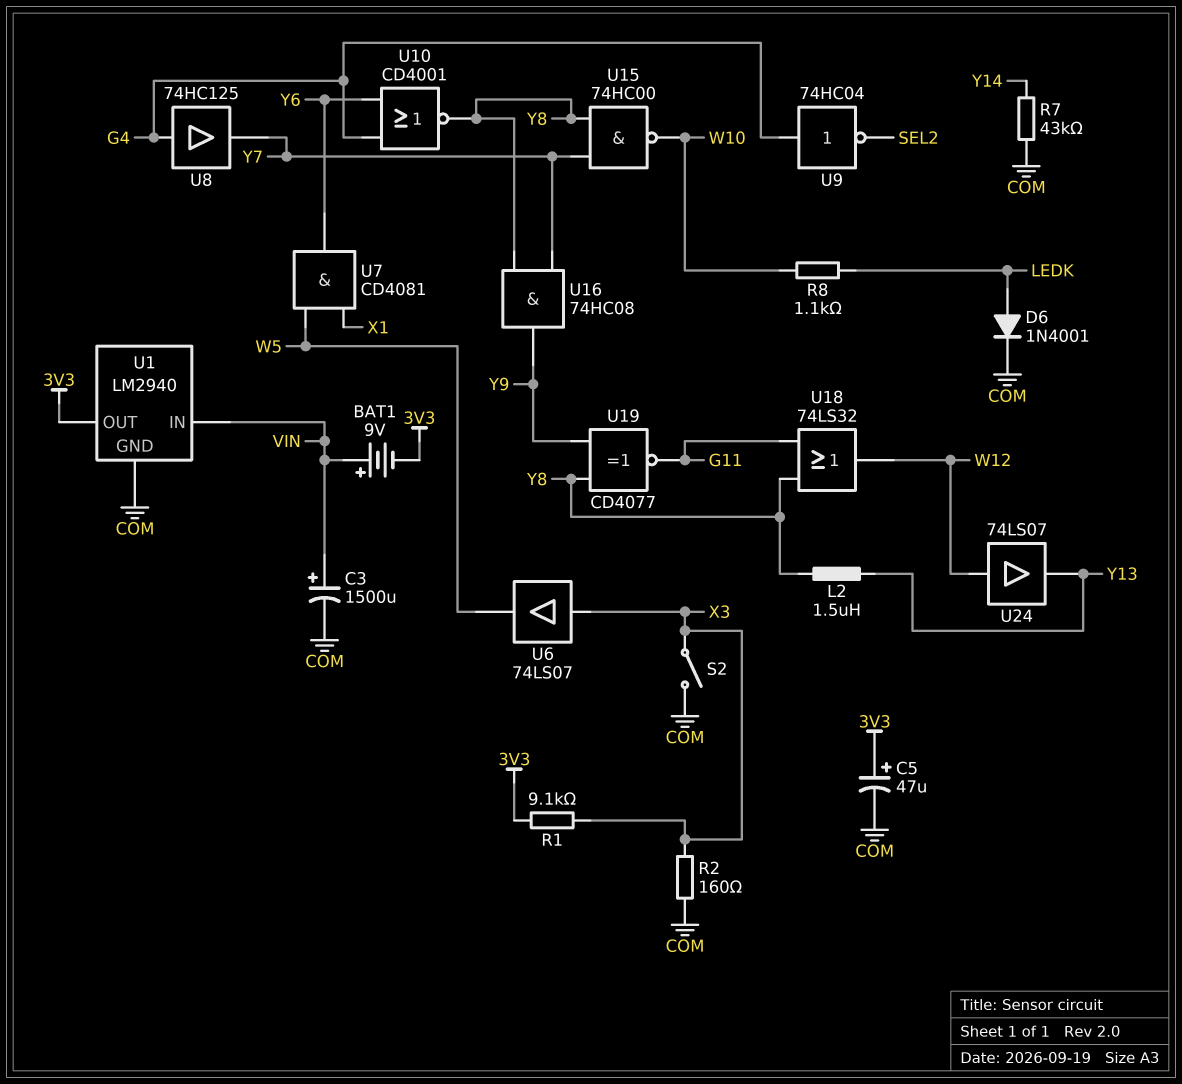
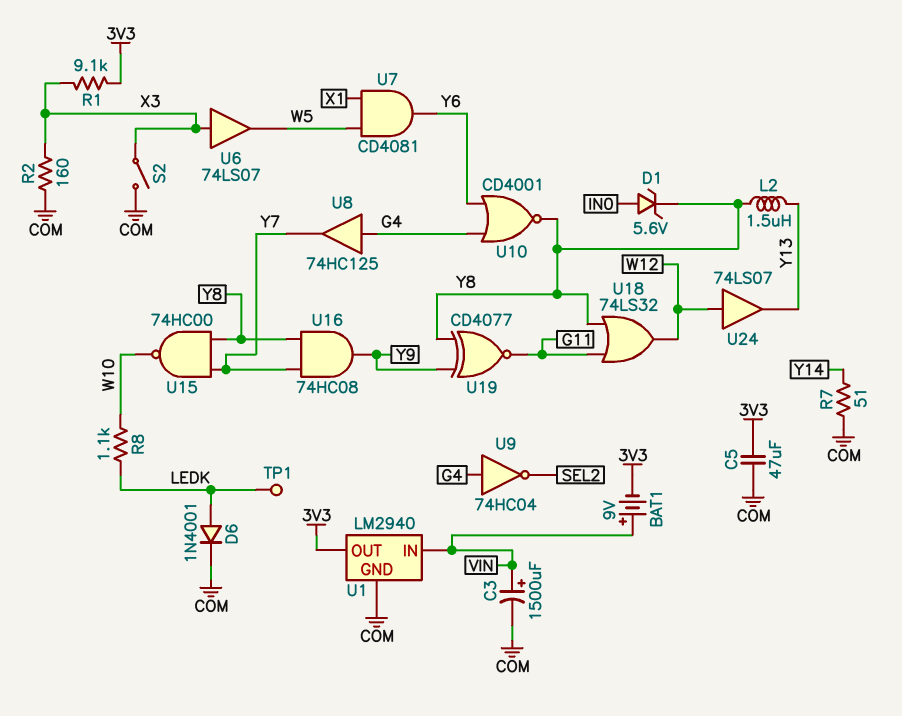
C5: 47uF (plus 3V3, minus COM) -> 47uF (3V3, COM)
D1: none -> zener 5.6V (A IN0, K Y8)
R7: 43k (COM, Y14) -> 51 (COM, Y14)
TP1: none -> test point (LEDK)

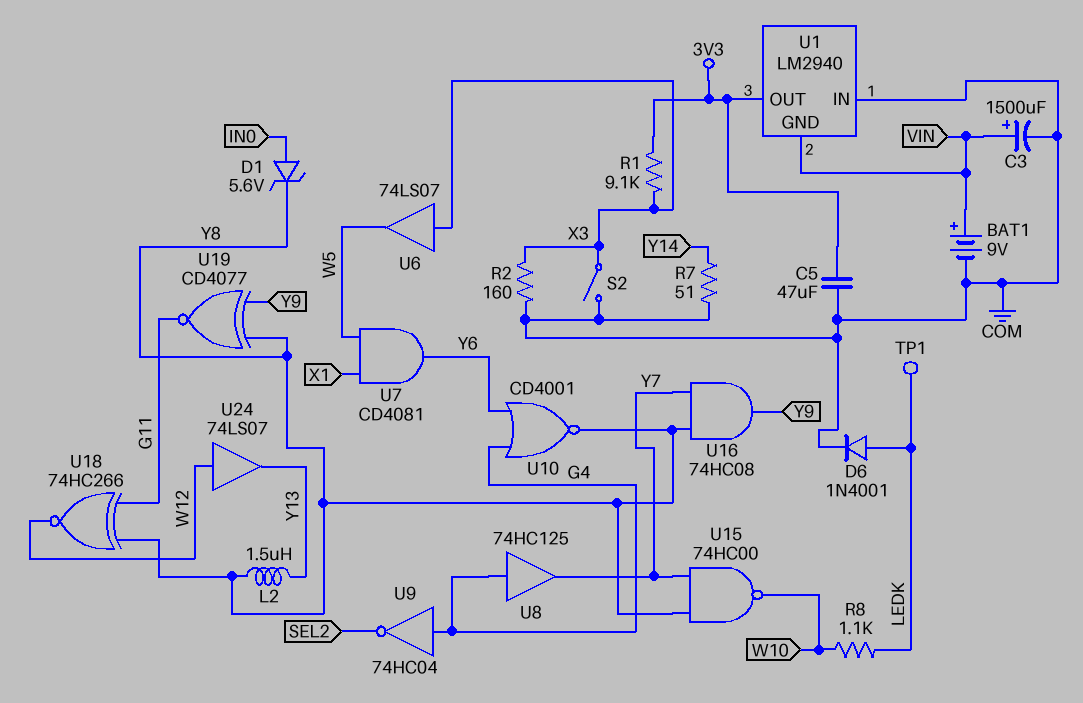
BAT1: 9V (plus VIN, minus 3V3) -> 9V (plus VIN, minus COM)
U1 pin GND: COM -> VIN
U1 pin IN: VIN -> COM
U18: OR 74LS32 (in G11, in Y8, out W12) -> XNOR 74HC266 (in G11, in Y8, out W12)

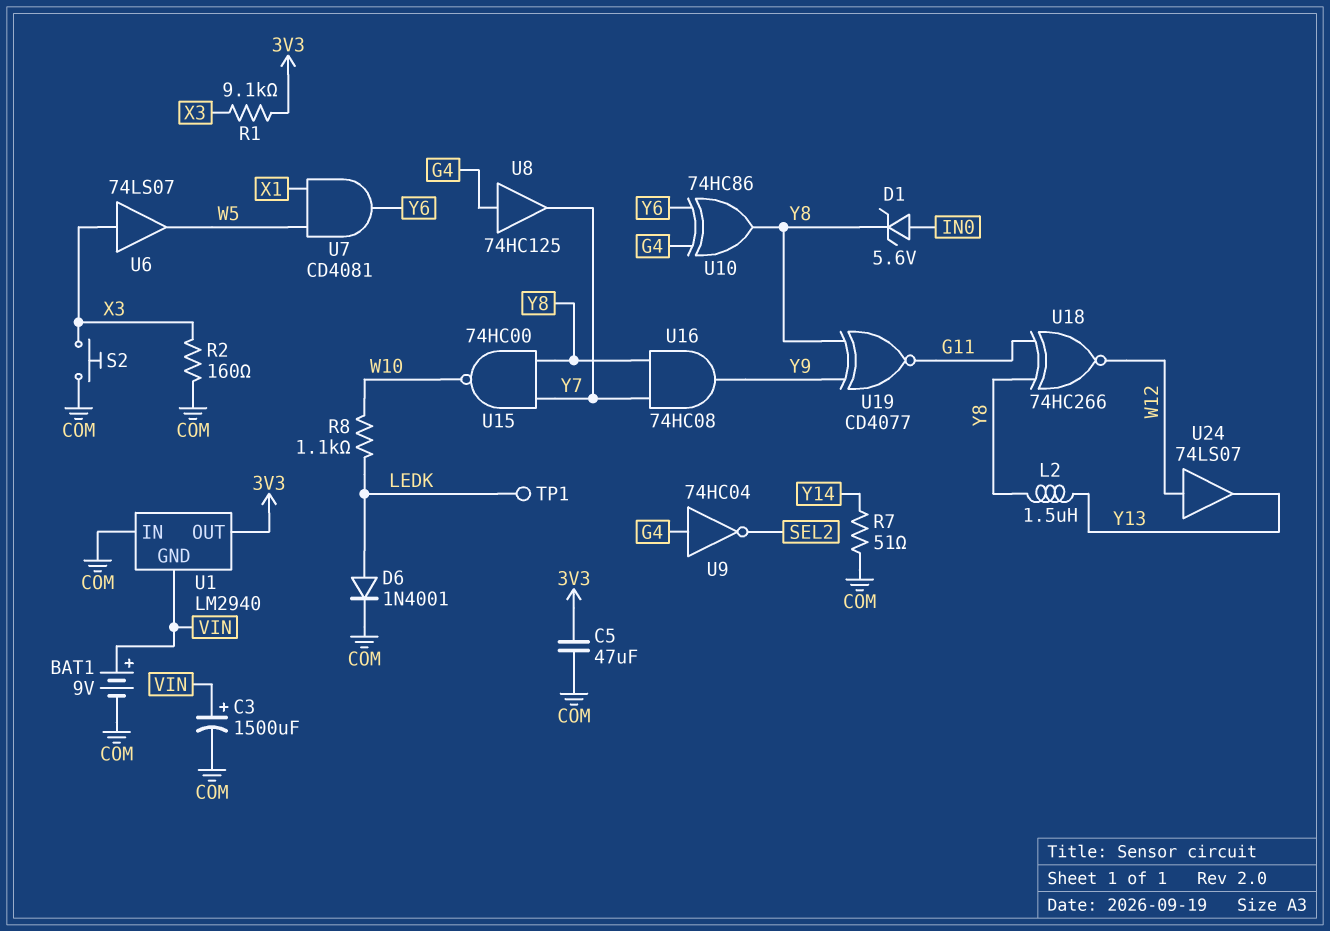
S2: switch (COM, X3) -> button (COM, X3)
U10: NOR CD4001 (in G4, in Y6, out Y8) -> XOR 74HC86 (in G4, in Y6, out Y8)

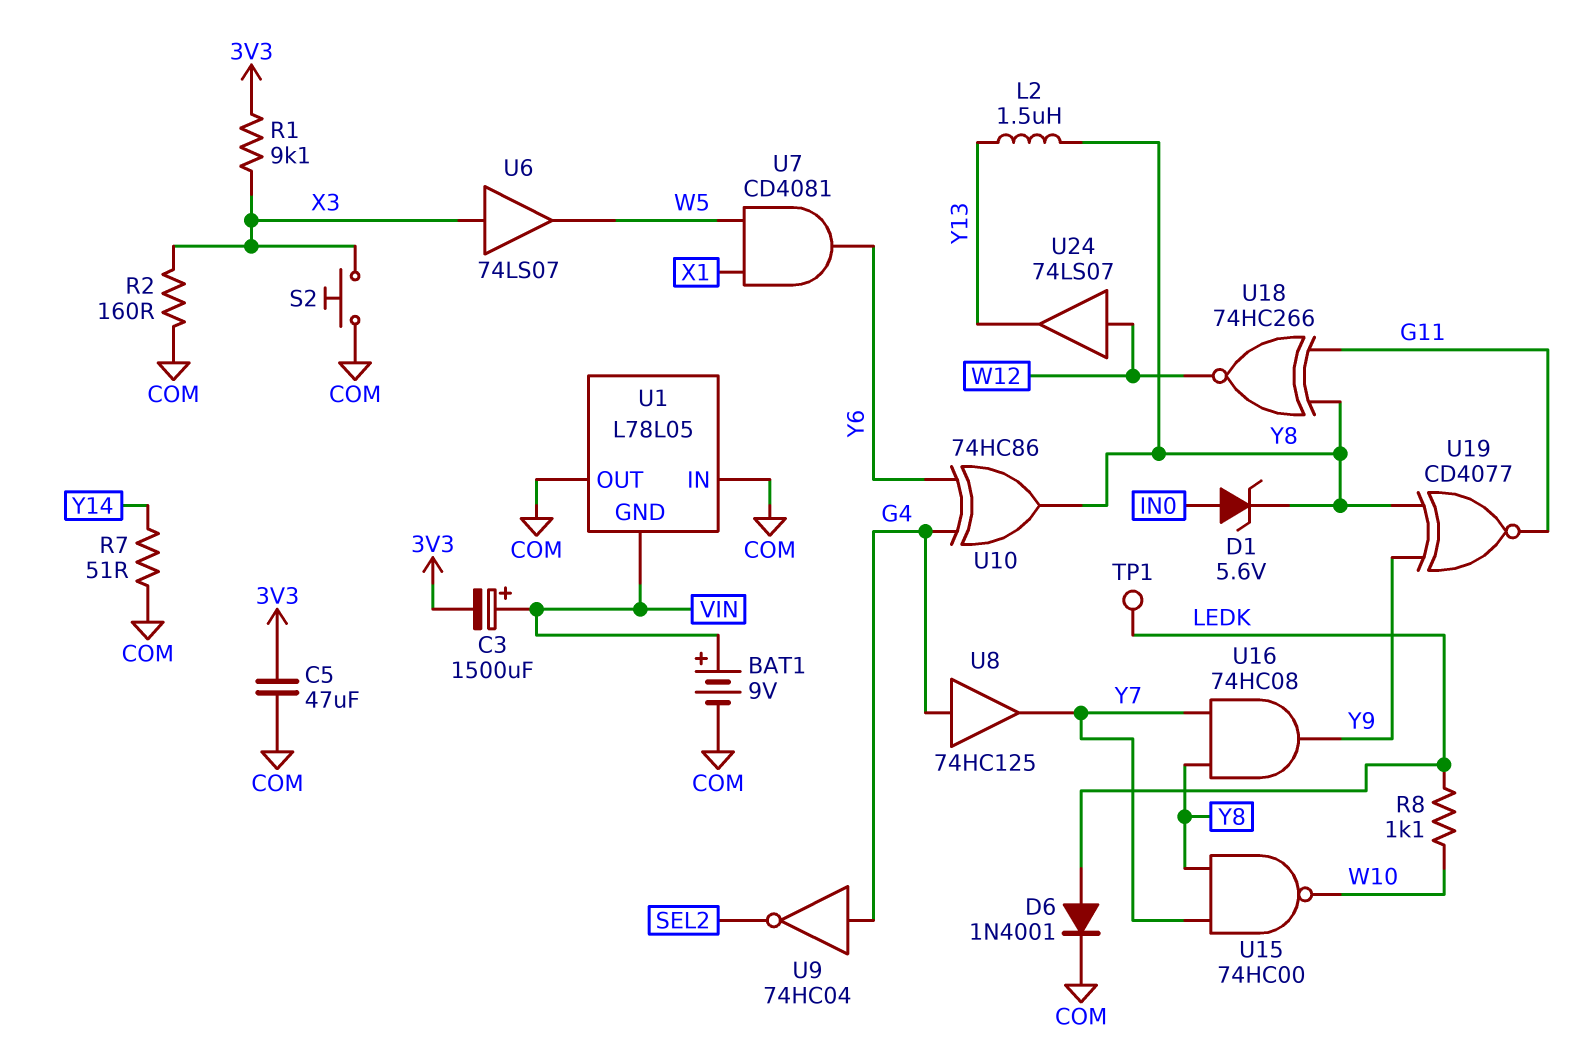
C3: 1500uF (plus VIN, minus COM) -> 1500uF (plus VIN, minus 3V3)
U1: LM2940 -> L78L05
U1 pin OUT: 3V3 -> COM

